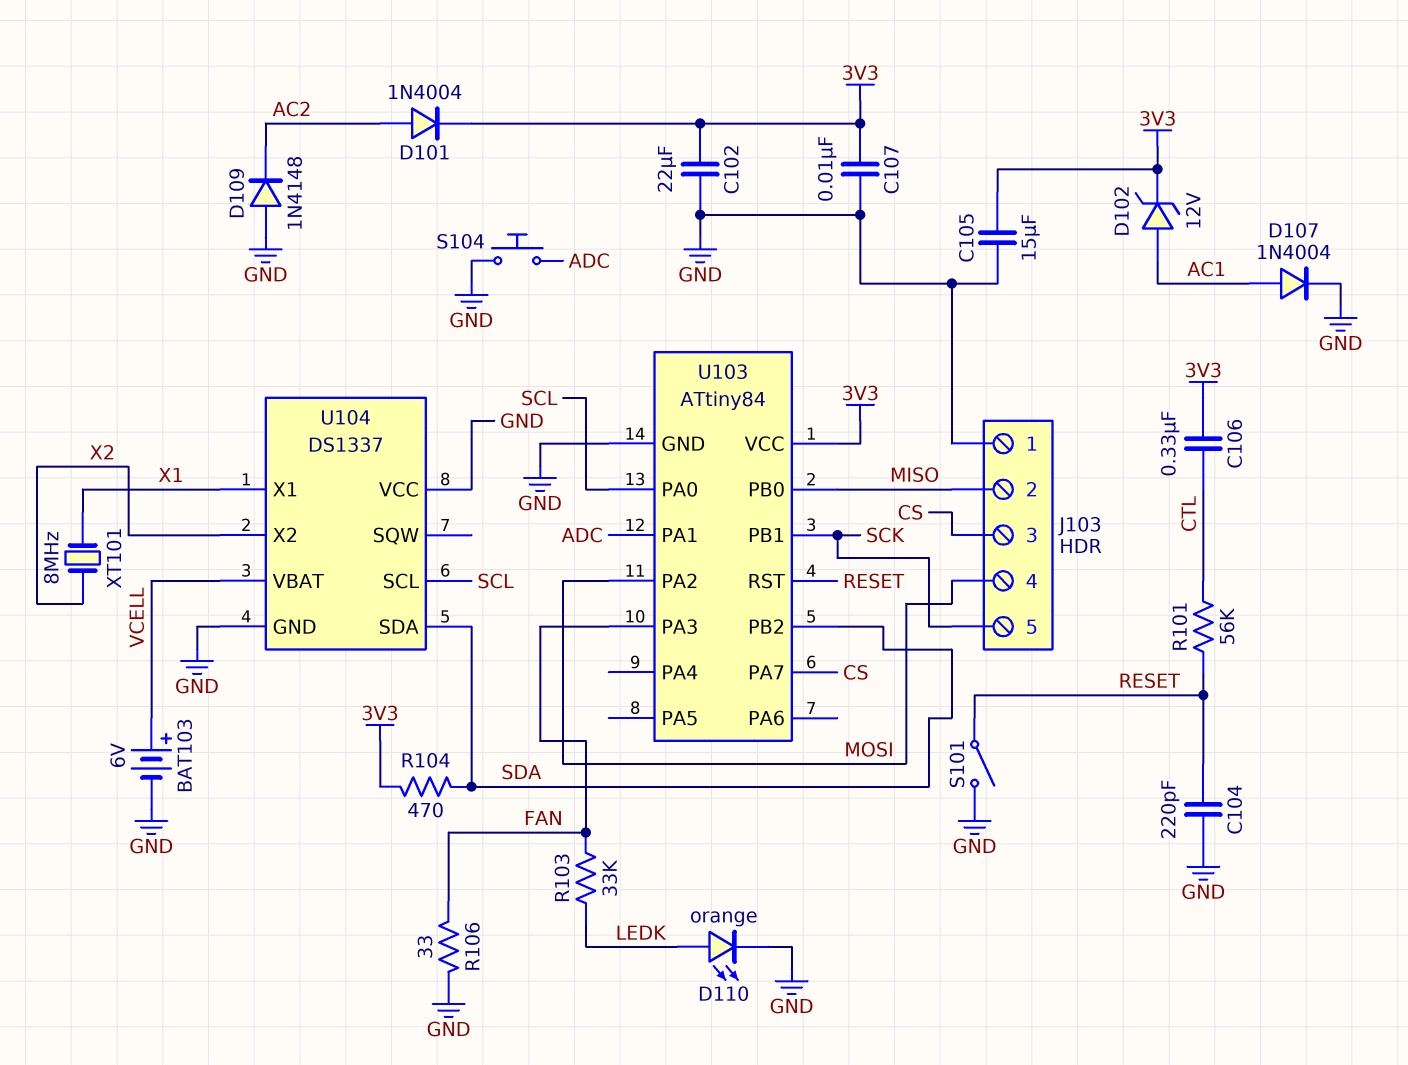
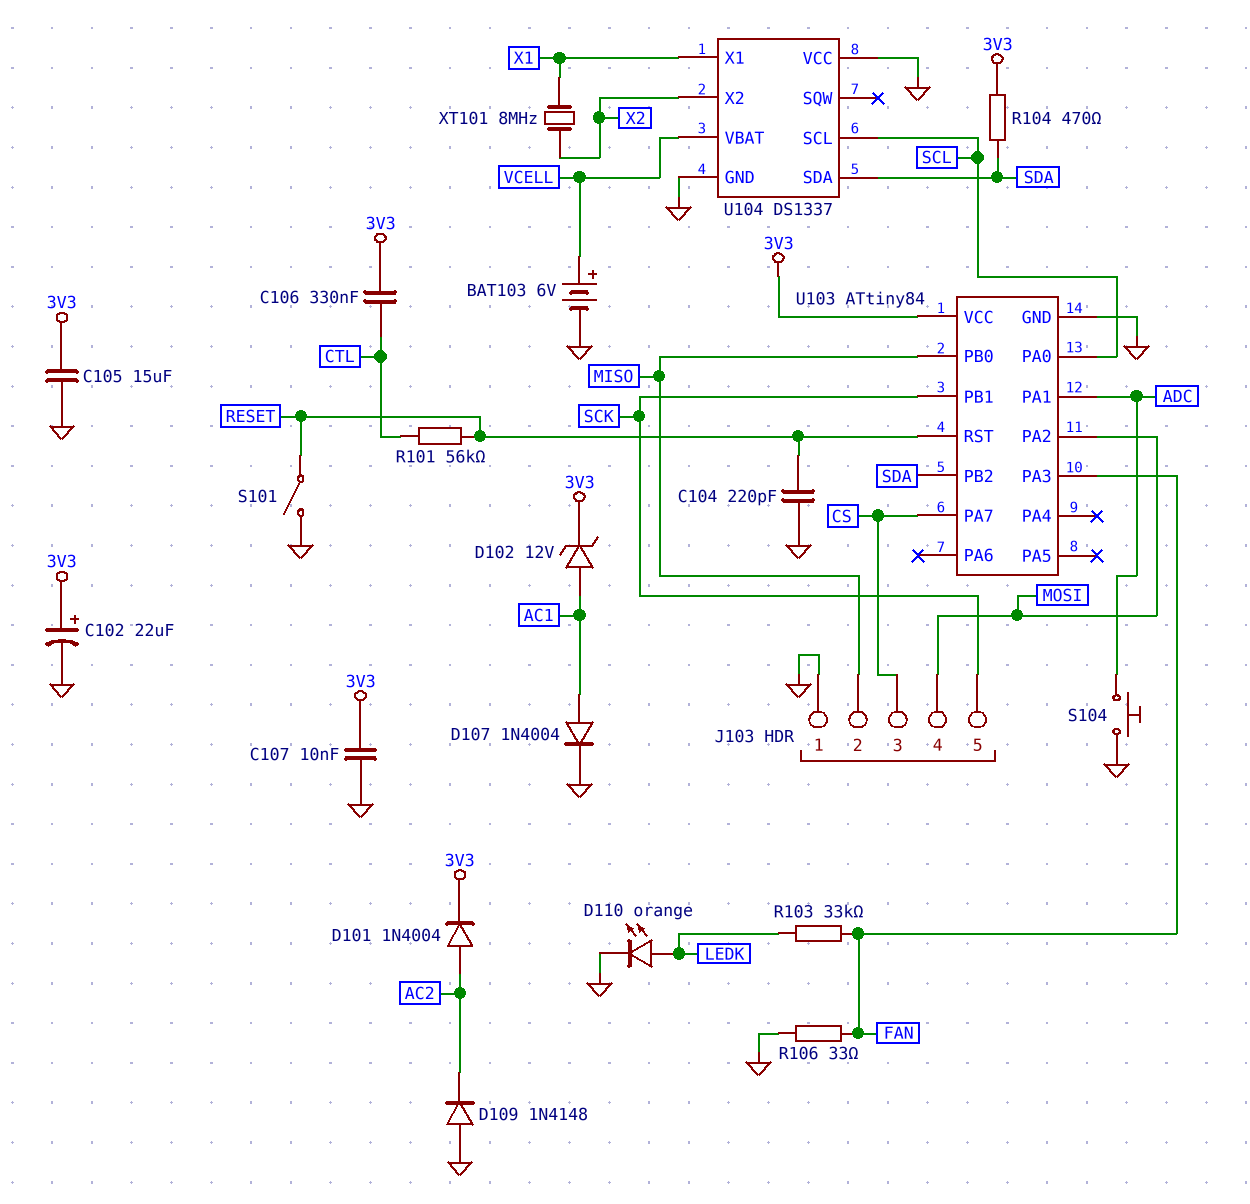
C102: 22uF (3V3, GND) -> 22uF (plus 3V3, minus GND)

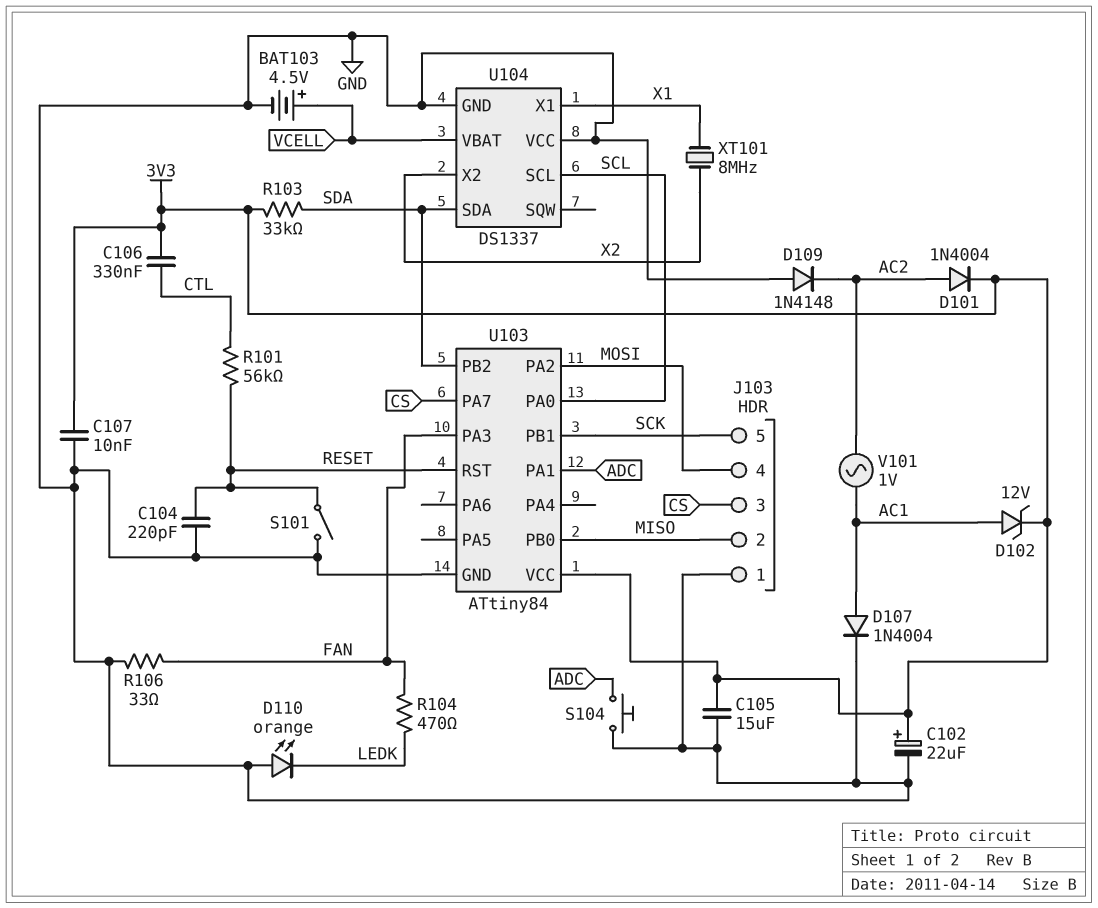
BAT103: 6V (plus VCELL, minus GND) -> 4.5V (plus VCELL, minus GND)
D110: LED orange (A LEDK, K GND) -> LED orange (A GND, K LEDK)
R103: 33k (FAN, LEDK) -> 33k (3V3, SDA)
R104: 470 (3V3, SDA) -> 470 (FAN, LEDK)
V101: none -> AC 1V (AC1, AC2)

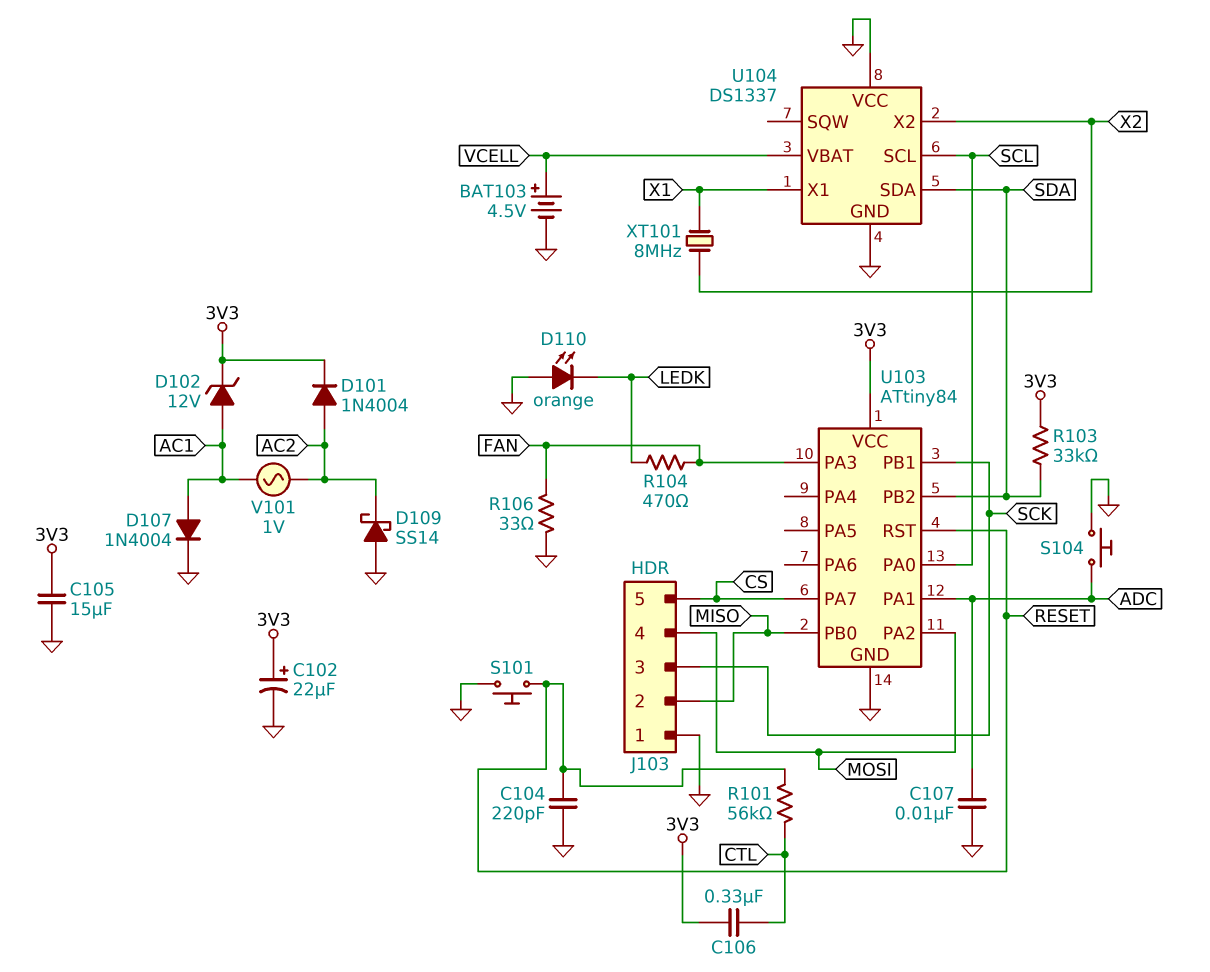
C107: 10nF (3V3, GND) -> 10nF (ADC, GND)
D109: diode 1N4148 (A GND, K AC2) -> schottky SS14 (A GND, K AC2)
J103 pin 3: CS -> SCK
J103 pin 5: SCK -> CS
S101: switch (GND, RESET) -> button (GND, RESET)

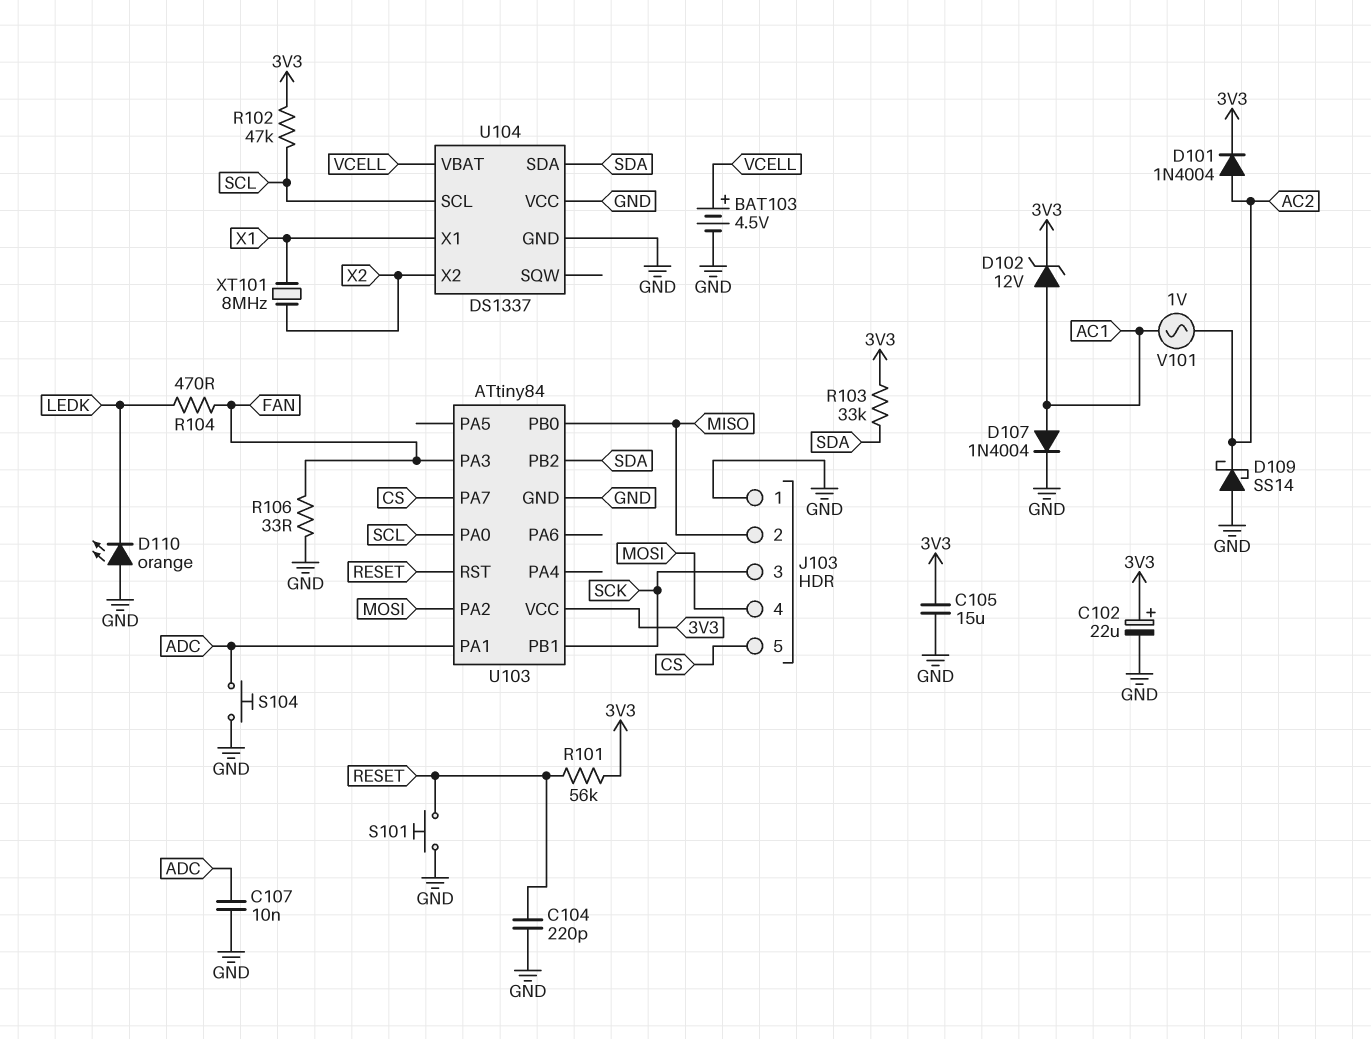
C106: 330nF (3V3, CTL) -> none
R101: 56k (CTL, RESET) -> 56k (3V3, RESET)
R102: none -> 47k (3V3, SCL)

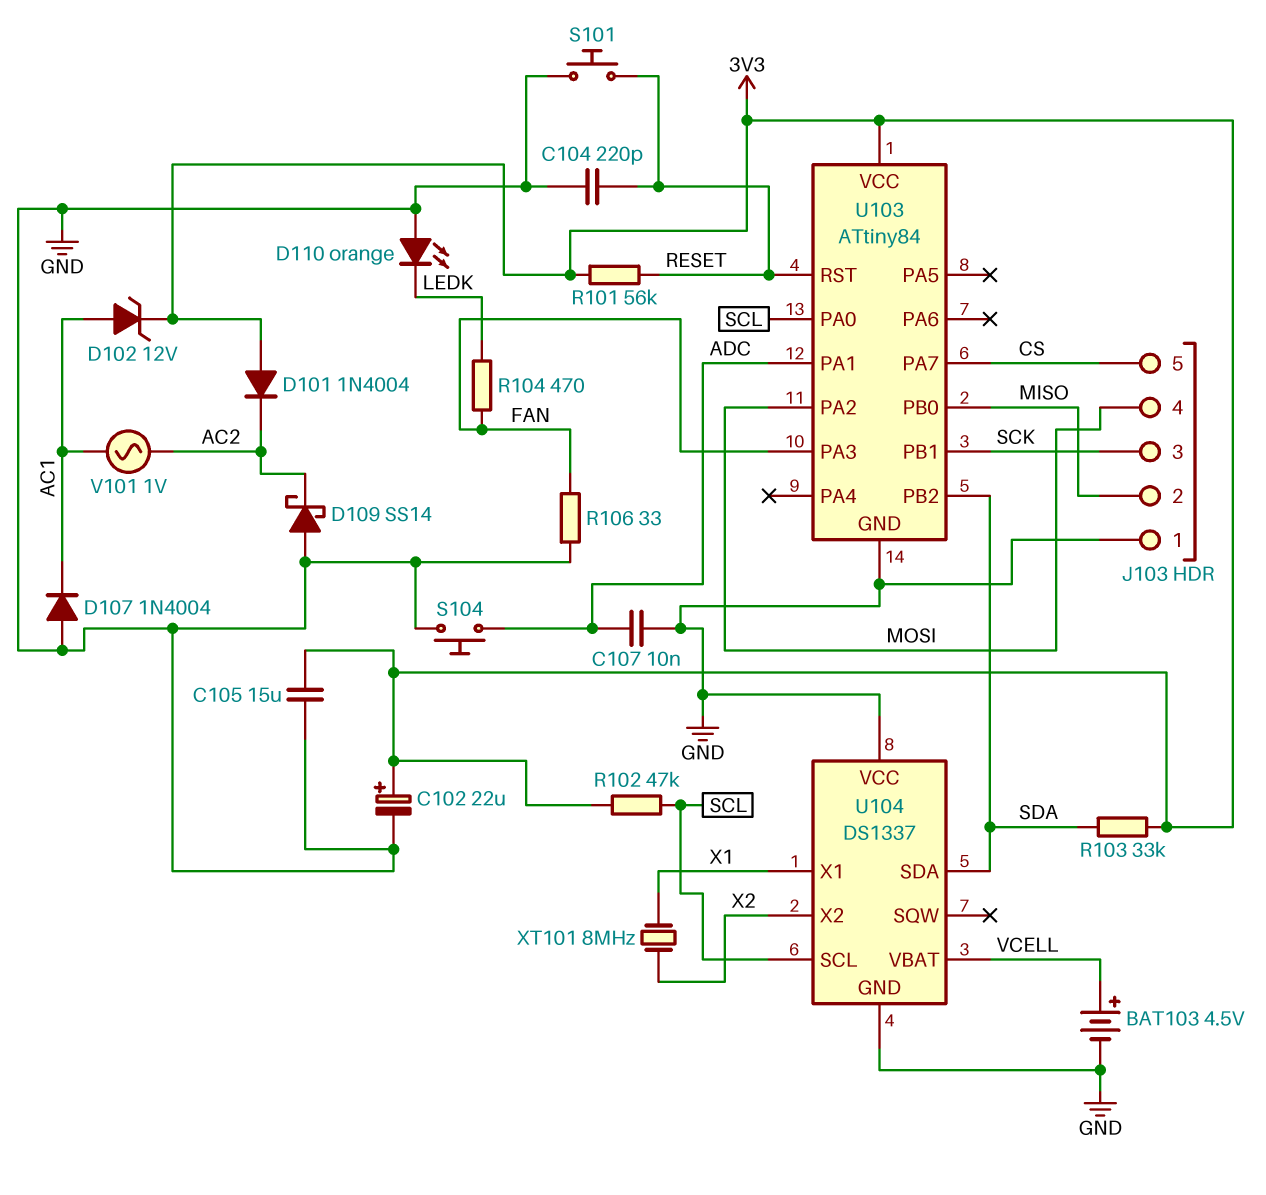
D101: diode 1N4004 (A AC2, K 3V3) -> diode 1N4004 (A 3V3, K AC2)
D107: diode 1N4004 (A AC1, K GND) -> diode 1N4004 (A GND, K AC1)

